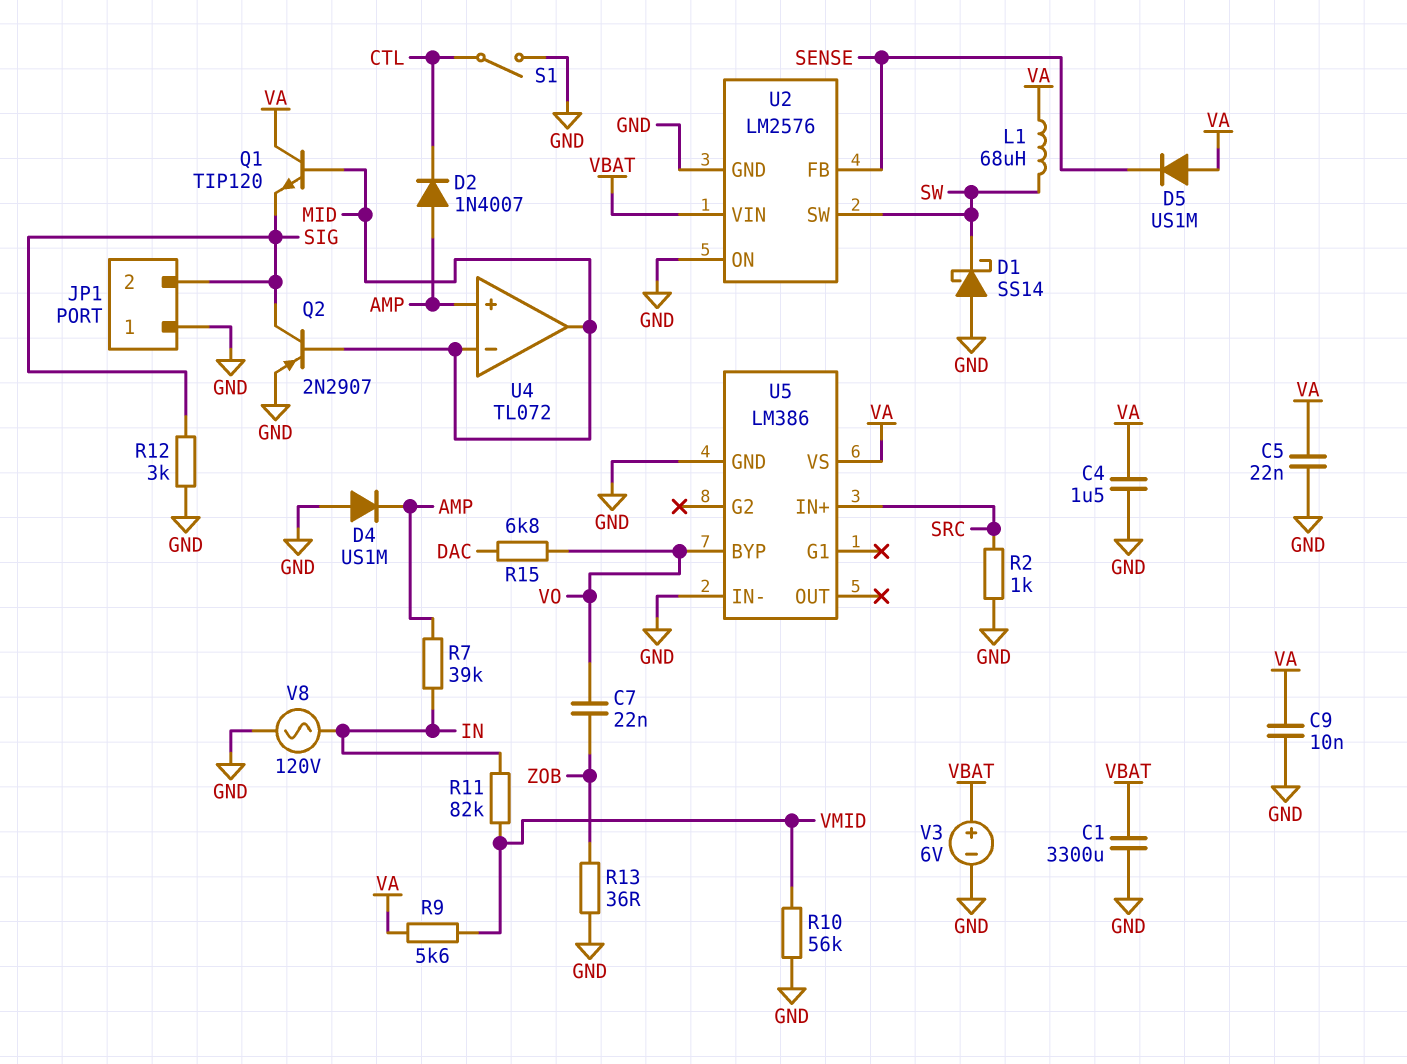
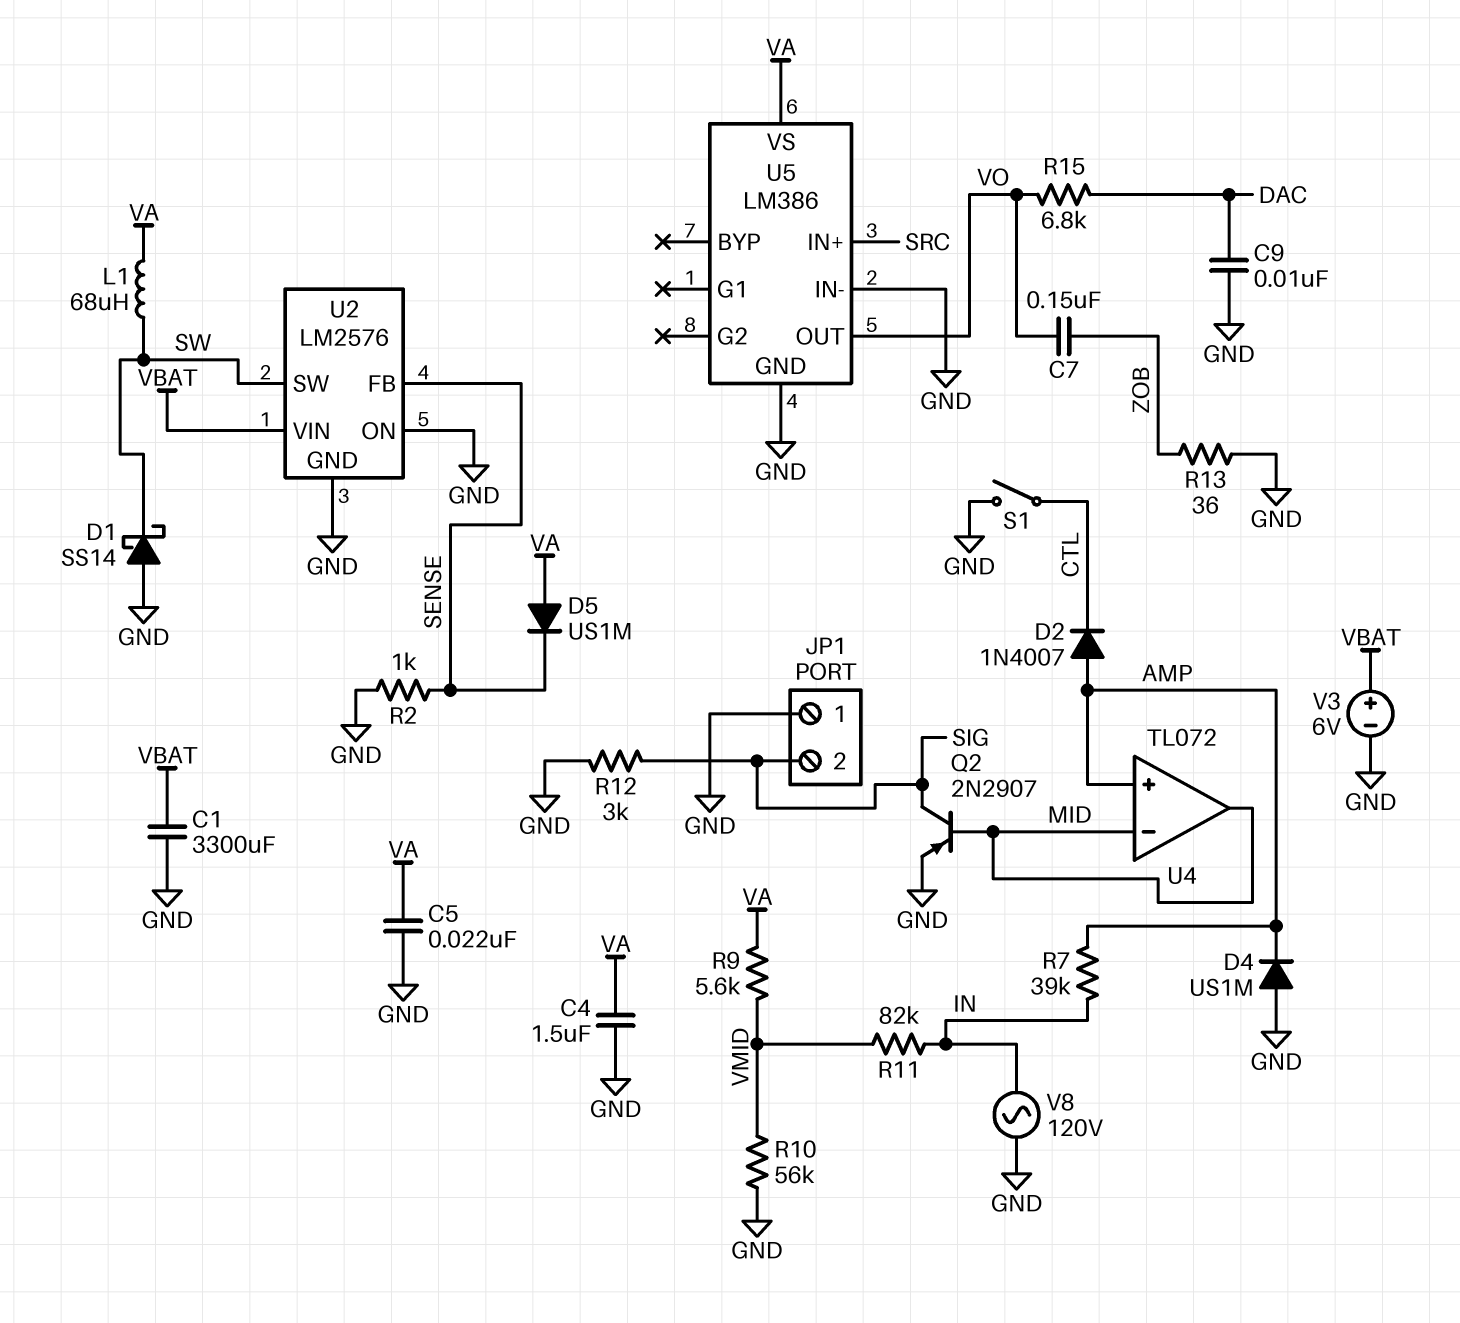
C7: 22nF (VO, ZOB) -> 150nF (VO, ZOB)
C9: 10nF (GND, VA) -> 10nF (DAC, GND)
Q1: NPN TIP120 (B MID, C VA, E SIG) -> none
R2: 1k (GND, SRC) -> 1k (GND, SENSE)
U5 pin BYP: VO -> none
U5 pin OUT: none -> VO

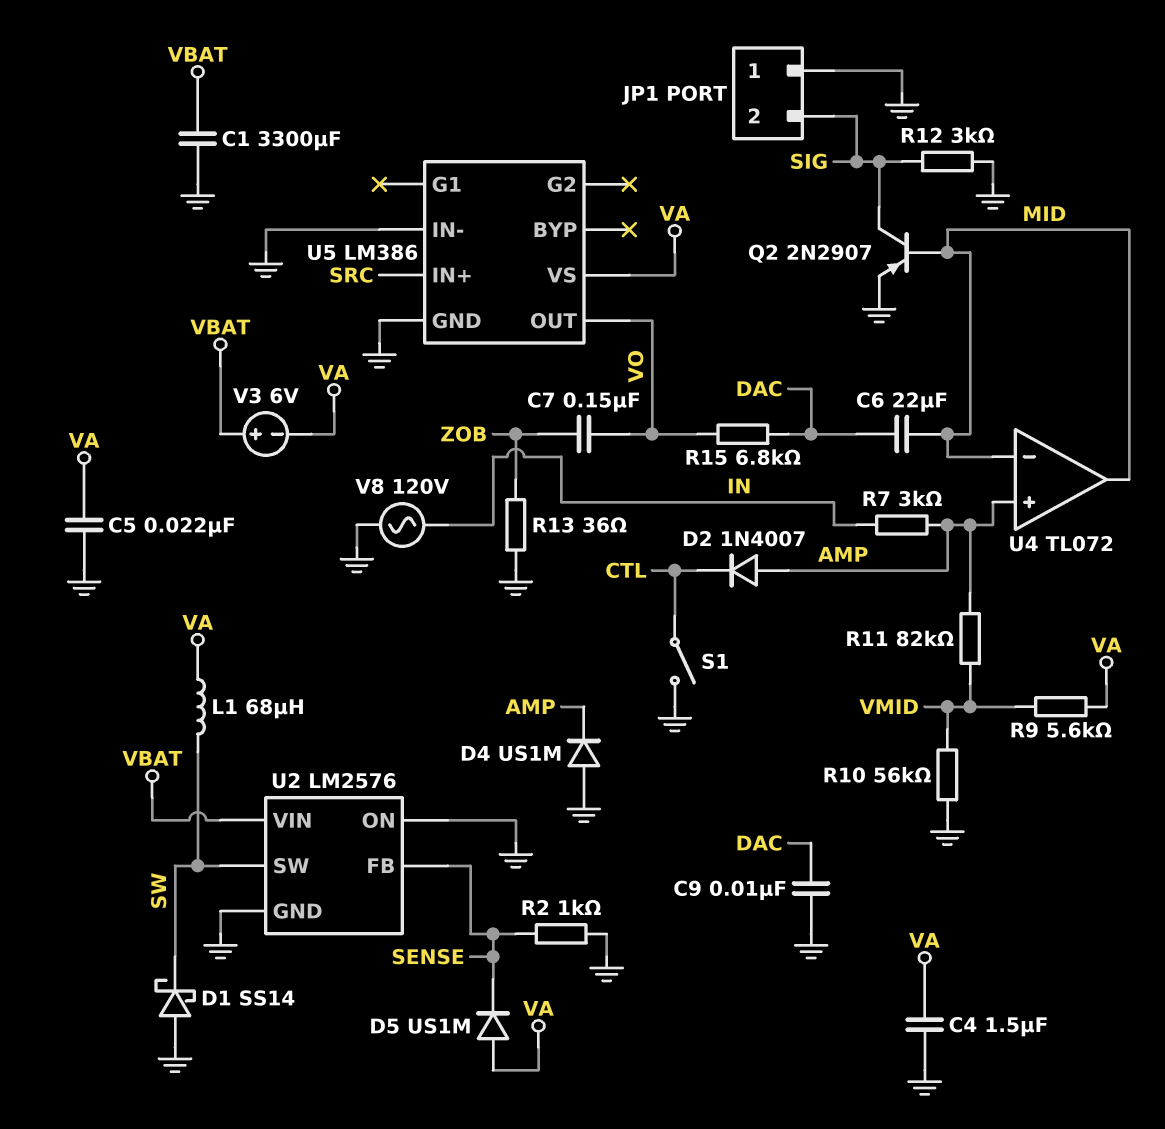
C6: none -> 22uF (DAC, MID)
R7: 39k (AMP, IN) -> 3k (AMP, IN)
R11: 82k (IN, VMID) -> 82k (AMP, VMID)
V3: 6V (plus VBAT, minus GND) -> 6V (plus VBAT, minus VA)

